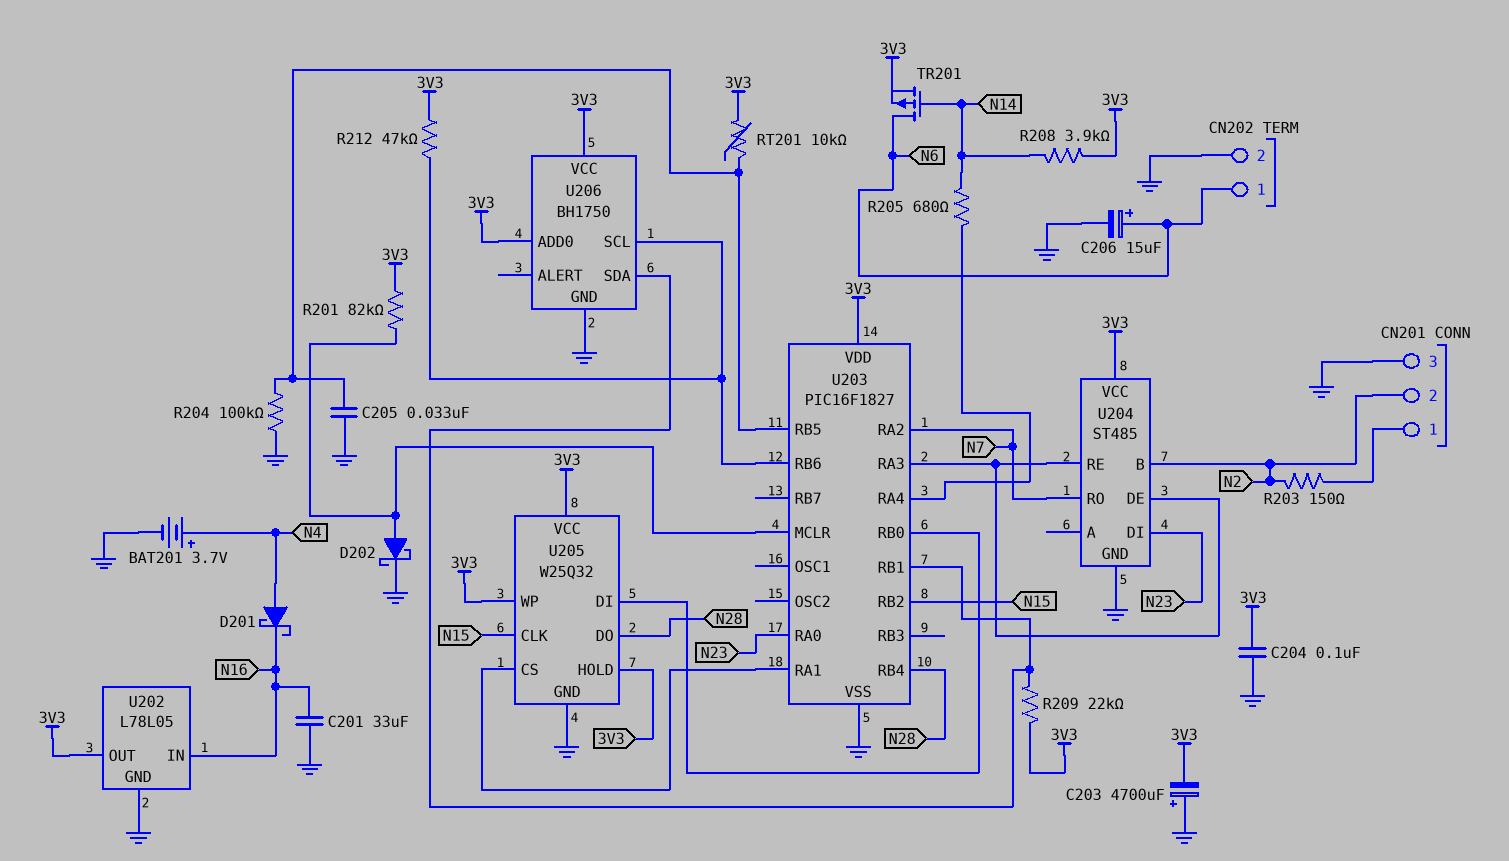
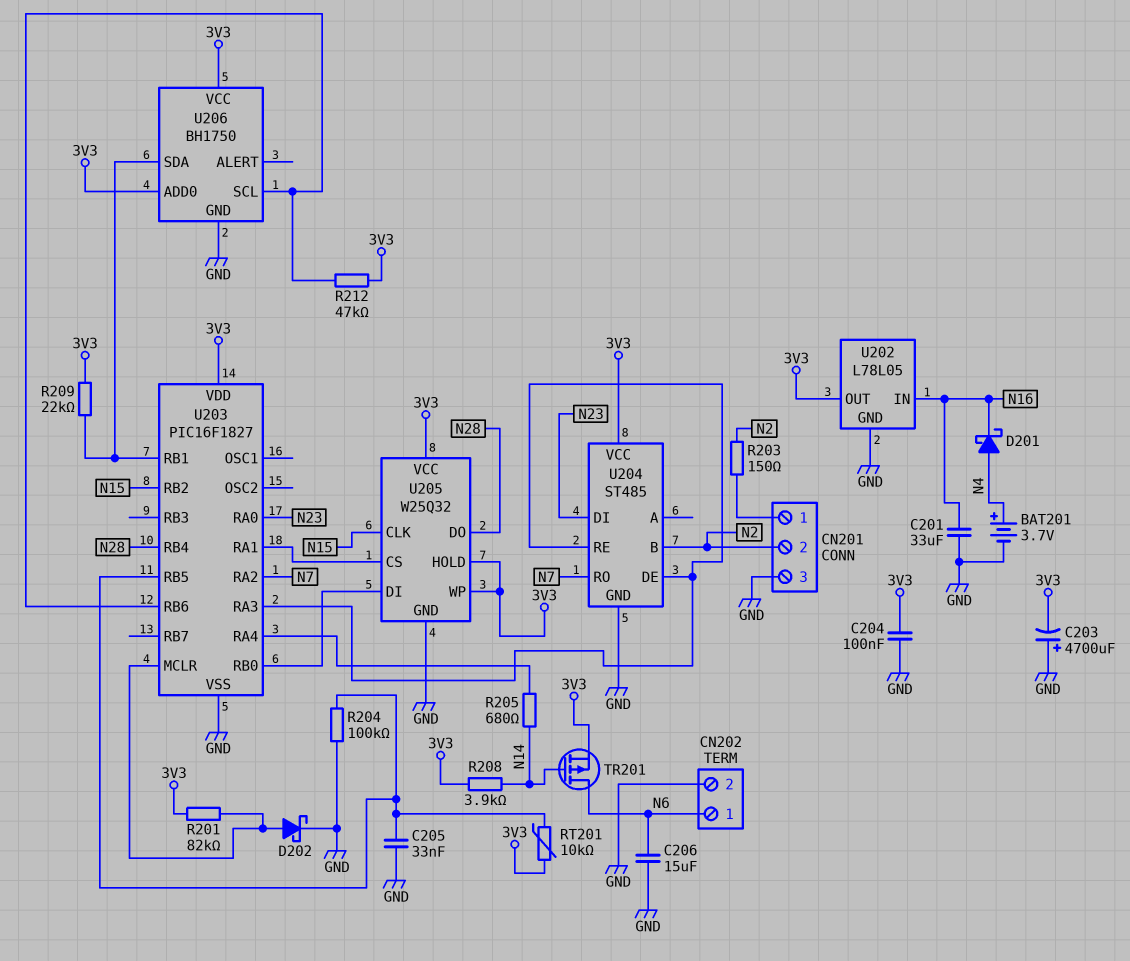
C206: 15uF (plus N6, minus GND) -> 15uF (GND, N6)

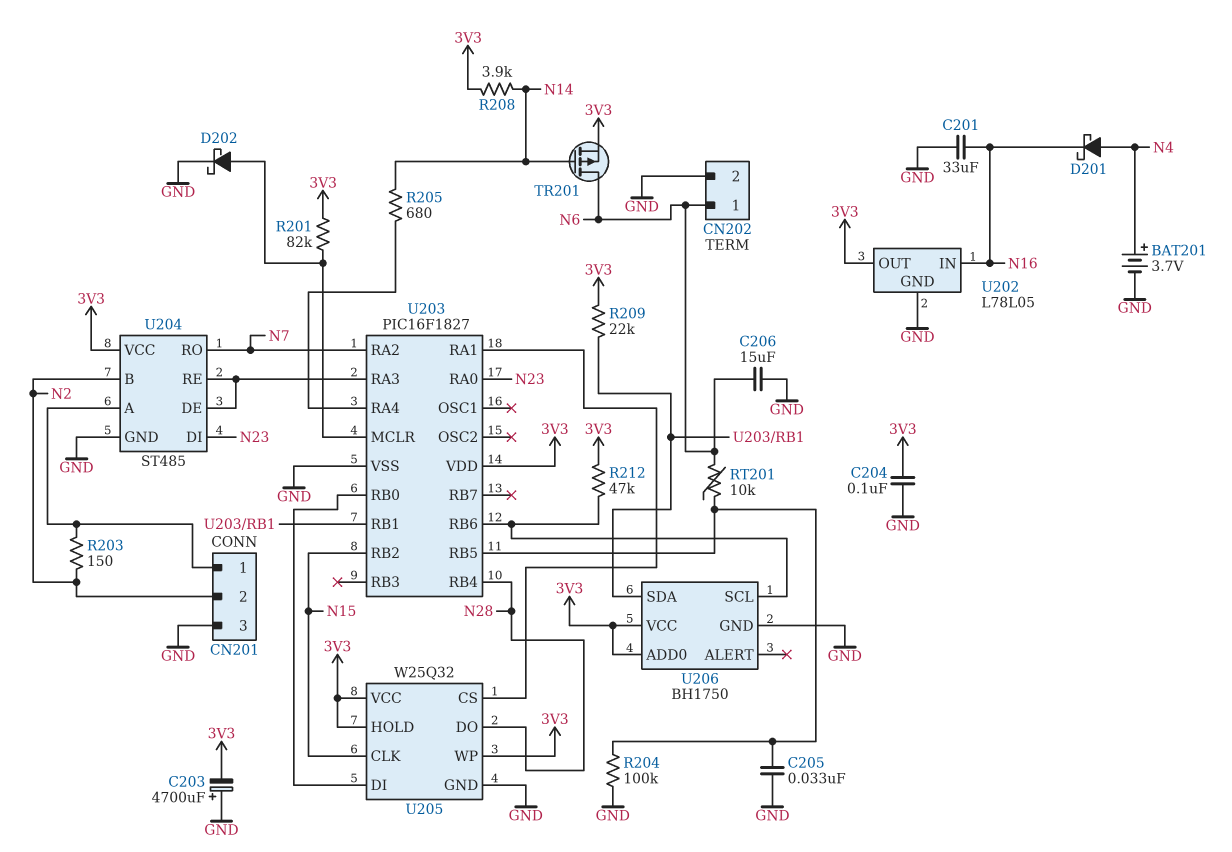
RT201: 10k (3V3, U203/RB5) -> 10k (N6, U203/RB5)
U204 pin A: none -> CN201/1

